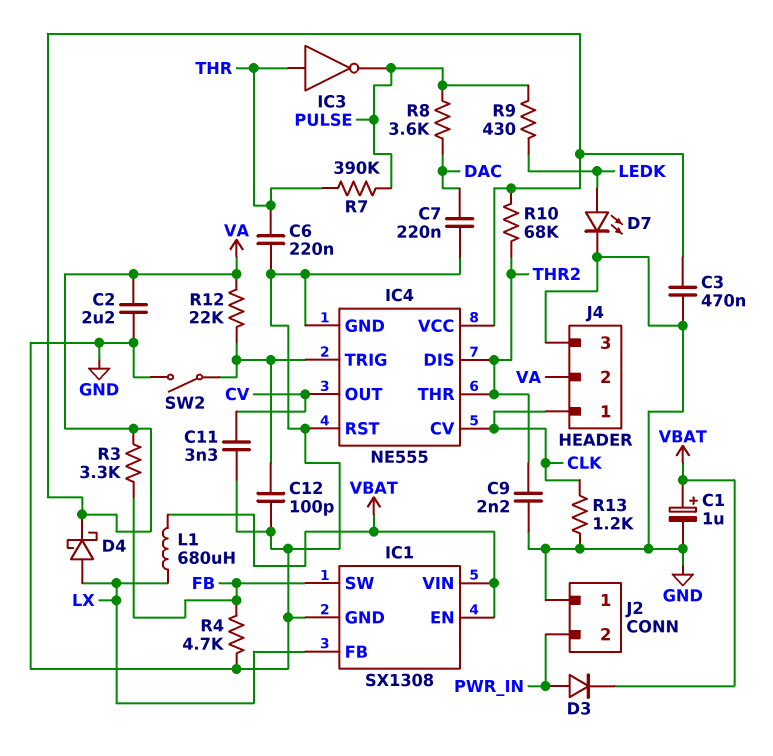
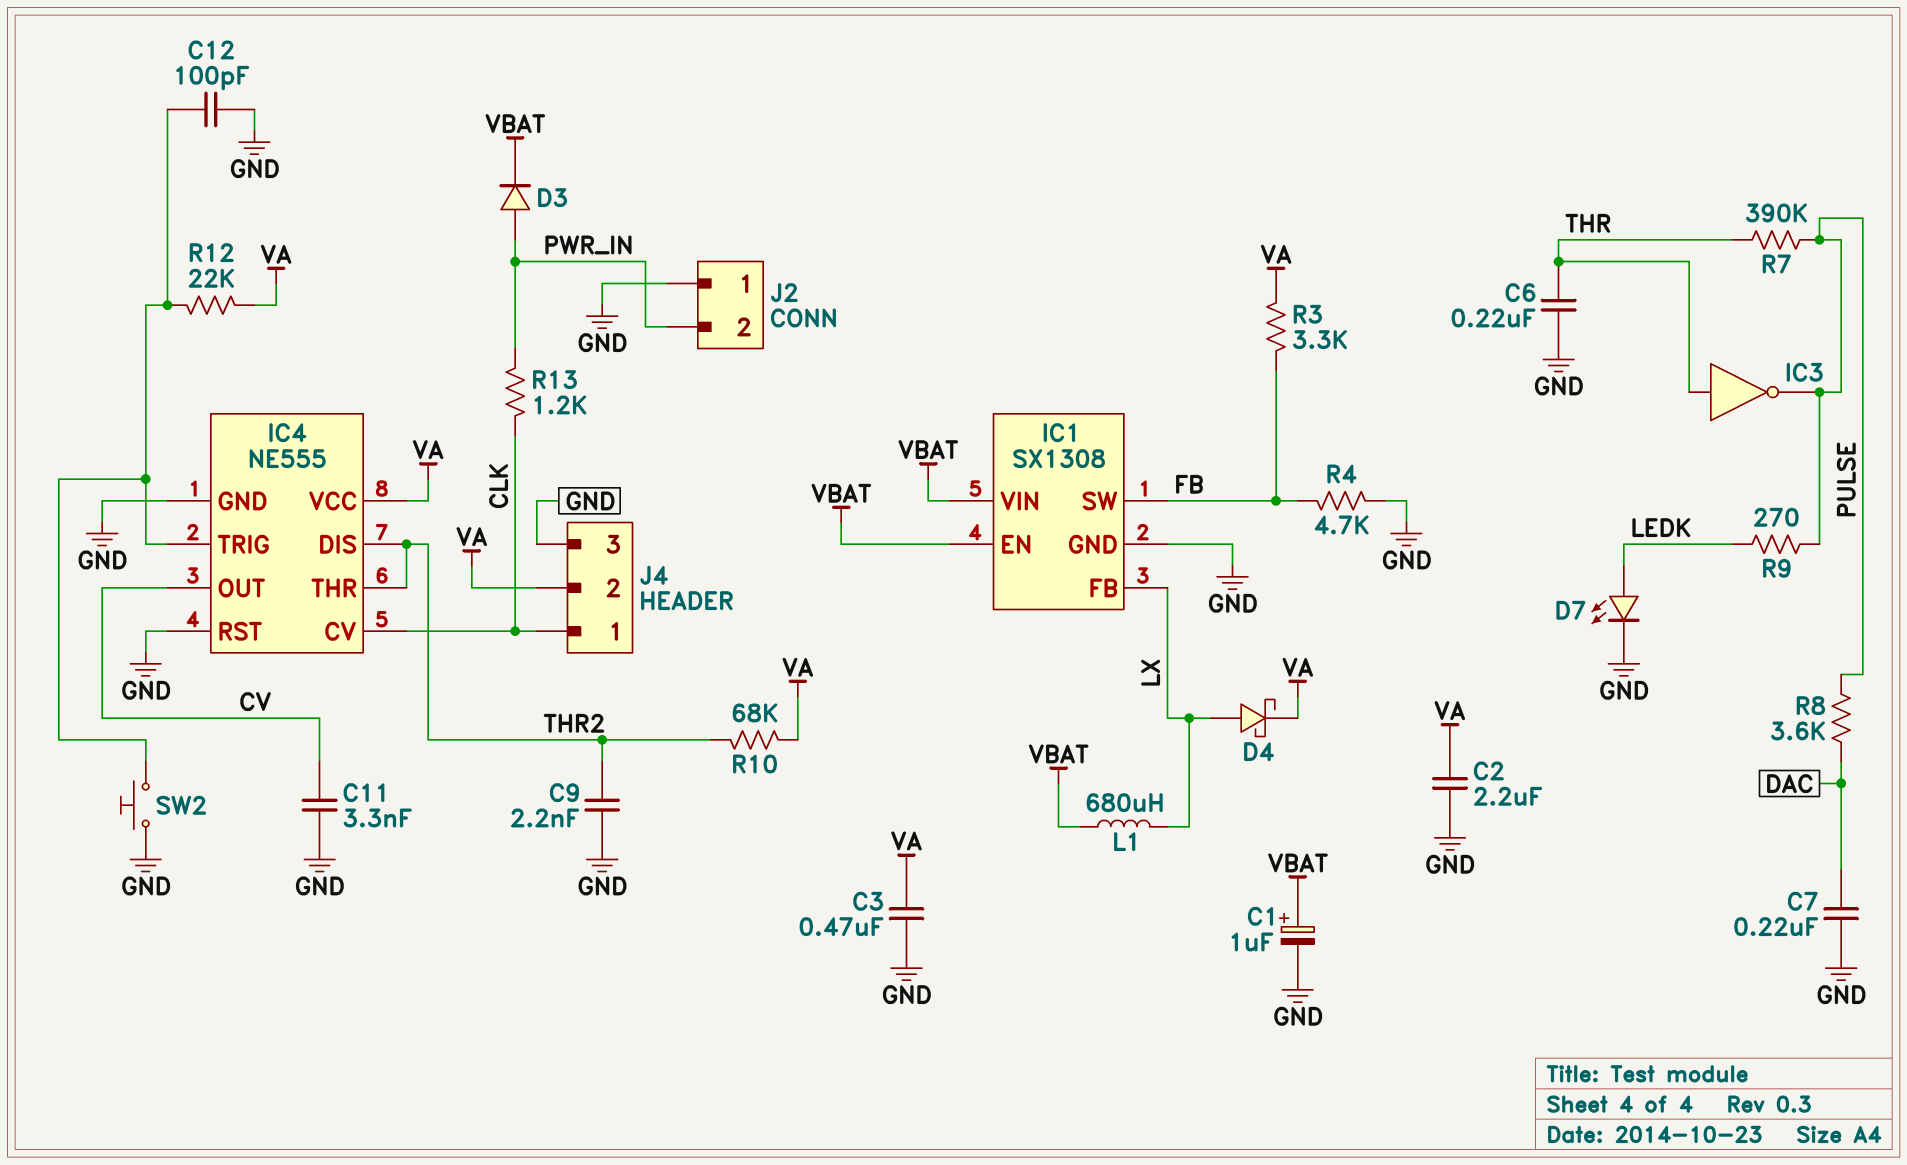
R9: 430 (LEDK, PULSE) -> 270 (LEDK, PULSE)
R13: 1.2k (CLK, GND) -> 1.2k (CLK, PWR_IN)
SW2: switch (GND, IC4/TRIG) -> button (GND, IC4/TRIG)

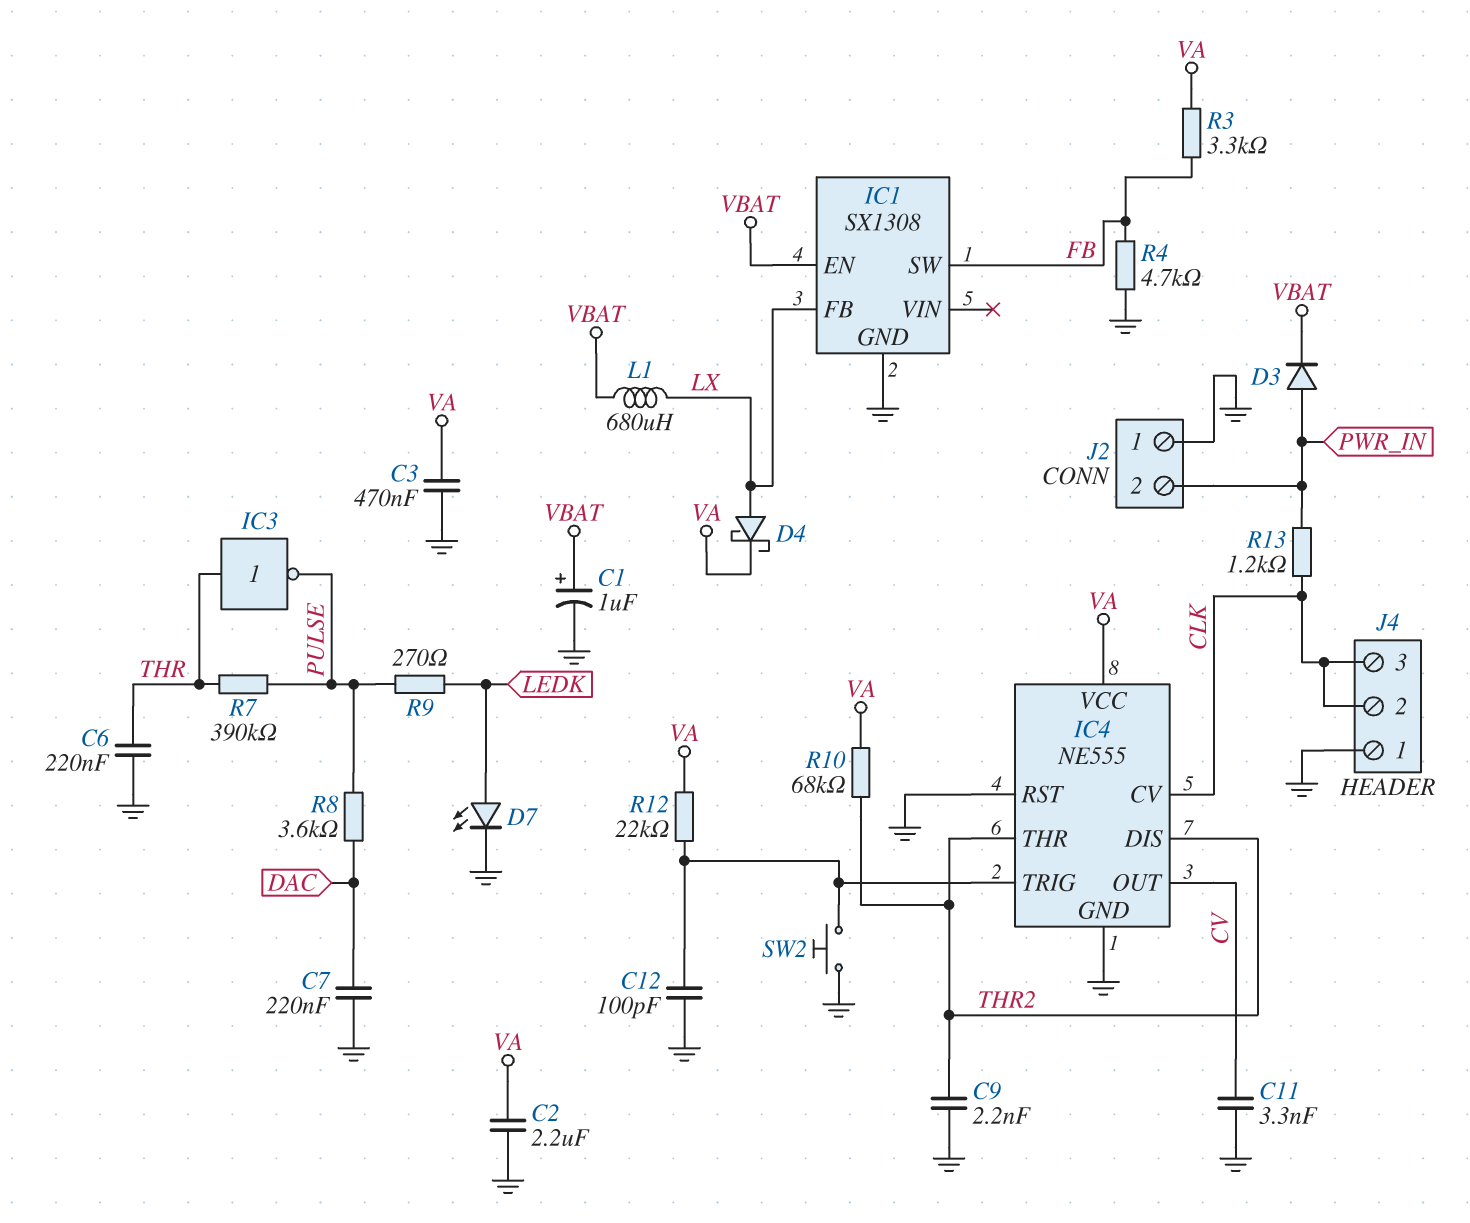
IC1 pin VIN: VBAT -> none
J4 pin 1: CLK -> GND
J4 pin 2: VA -> CLK
J4 pin 3: GND -> CLK

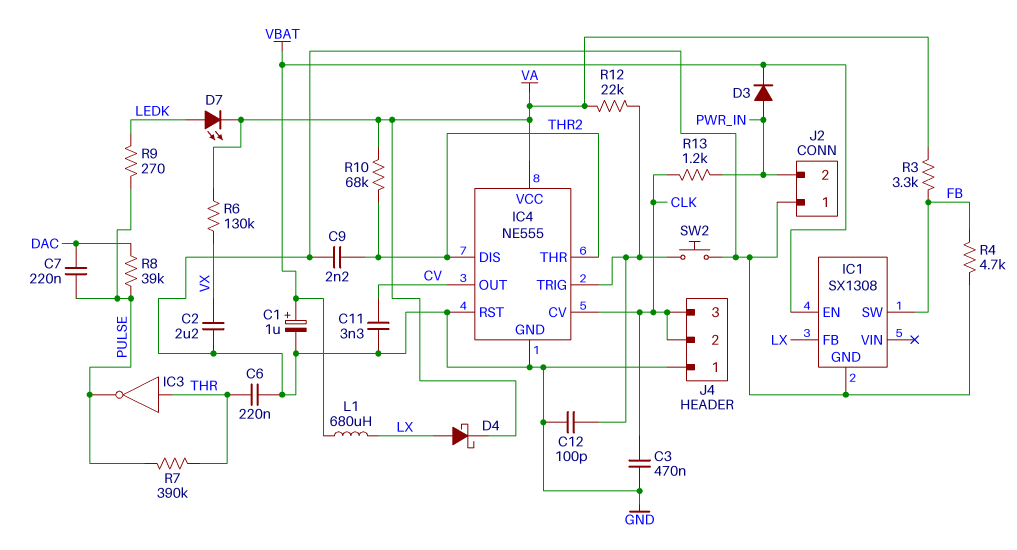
C2: 2.2uF (GND, VA) -> 2.2uF (GND, VX)
C3: 470nF (GND, VA) -> 470nF (CLK, GND)
C7: 220nF (DAC, GND) -> 220nF (DAC, PULSE)
D7: LED (A LEDK, K GND) -> LED (A LEDK, K VA)
R6: none -> 130k (VA, VX)
R8: 3.6k (DAC, PULSE) -> 39k (DAC, PULSE)

